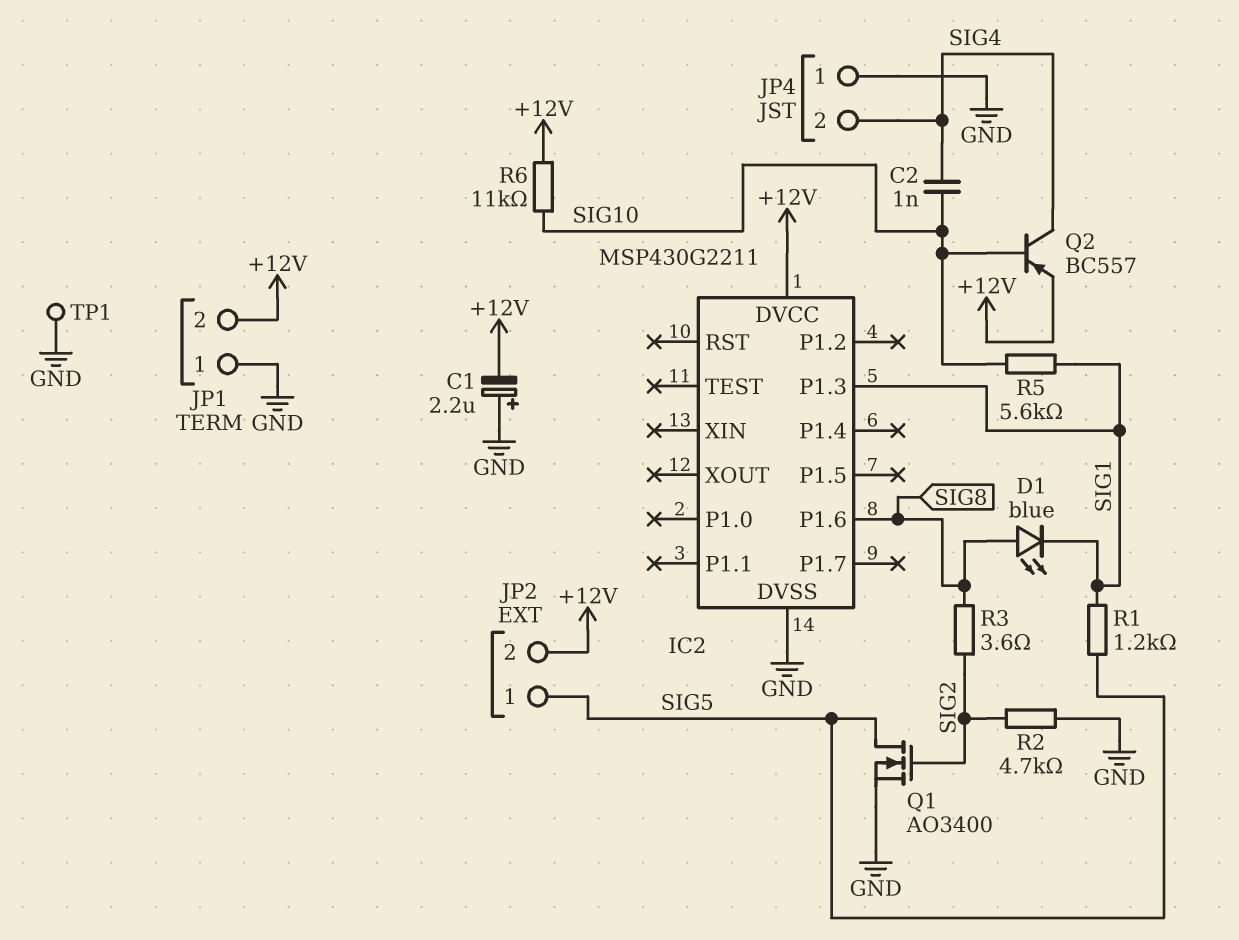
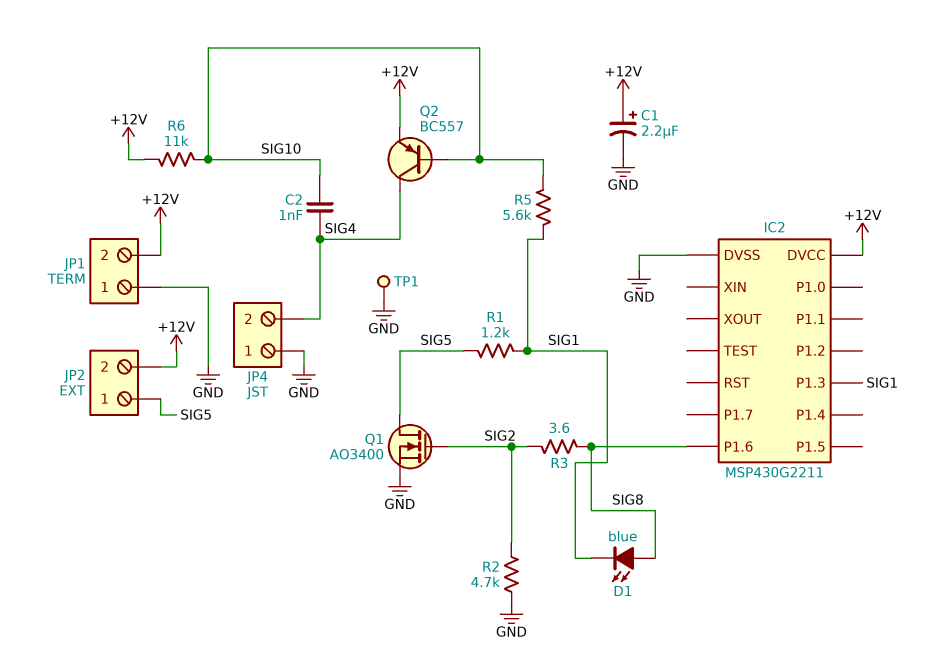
C1: 2.2uF (plus GND, minus +12V) -> 2.2uF (plus +12V, minus GND)

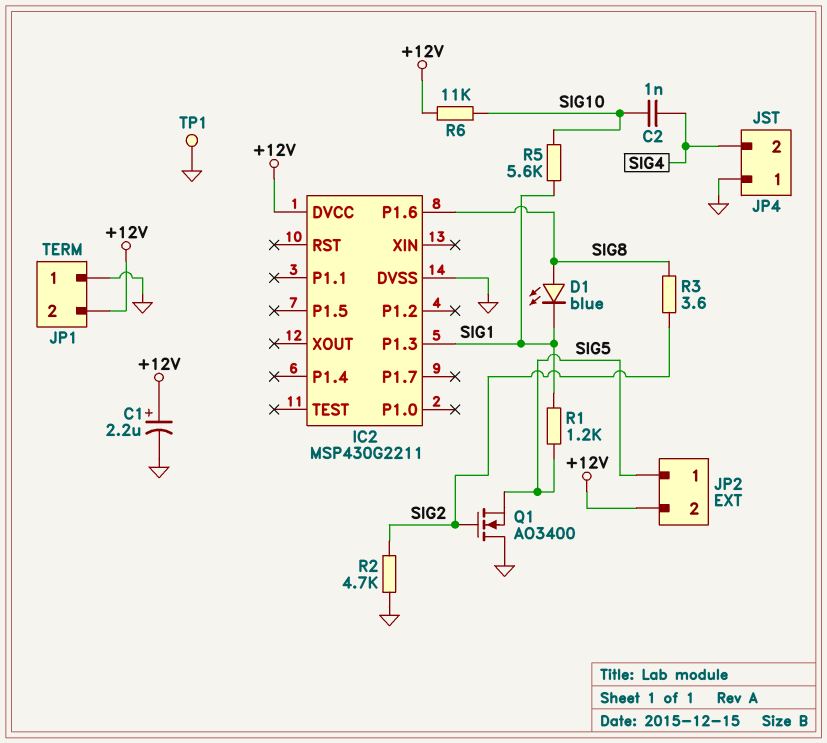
Q1: NMOS AO3400 (G SIG2, D SIG5, S GND) -> NMOS AO3400 (G SIG2, D GND, S SIG5)
Q2: PNP BC557 (B SIG10, C SIG4, E +12V) -> none

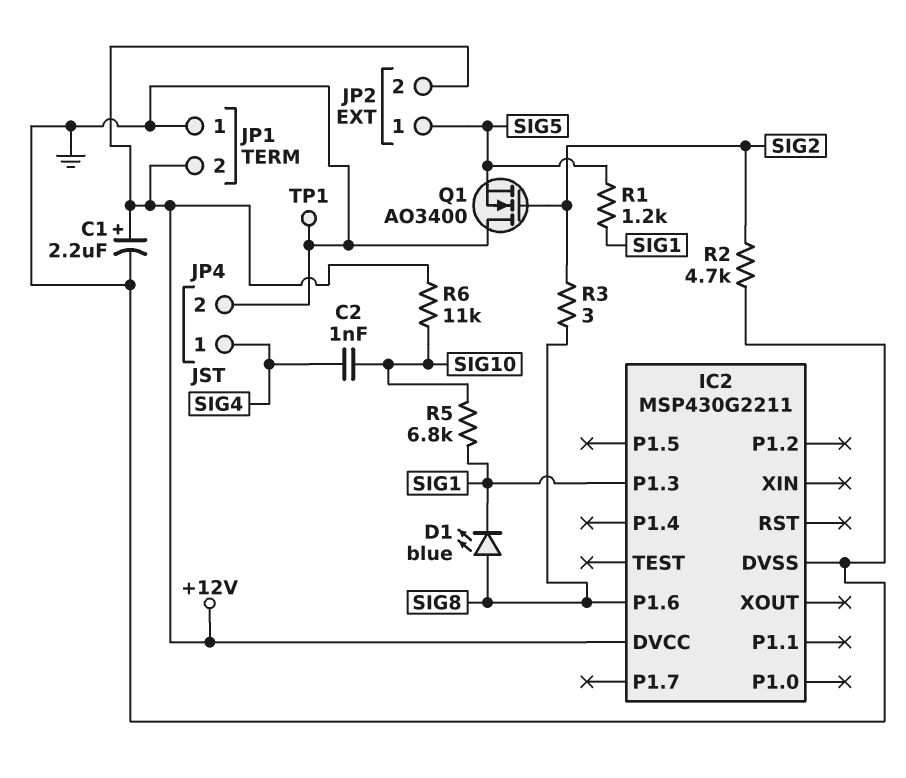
JP4 pin 1: GND -> SIG4
JP4 pin 2: SIG4 -> GND
R3: 3.6 (SIG2, SIG8) -> 3 (SIG2, SIG8)
R5: 5.6k (SIG1, SIG10) -> 6.8k (SIG1, SIG10)

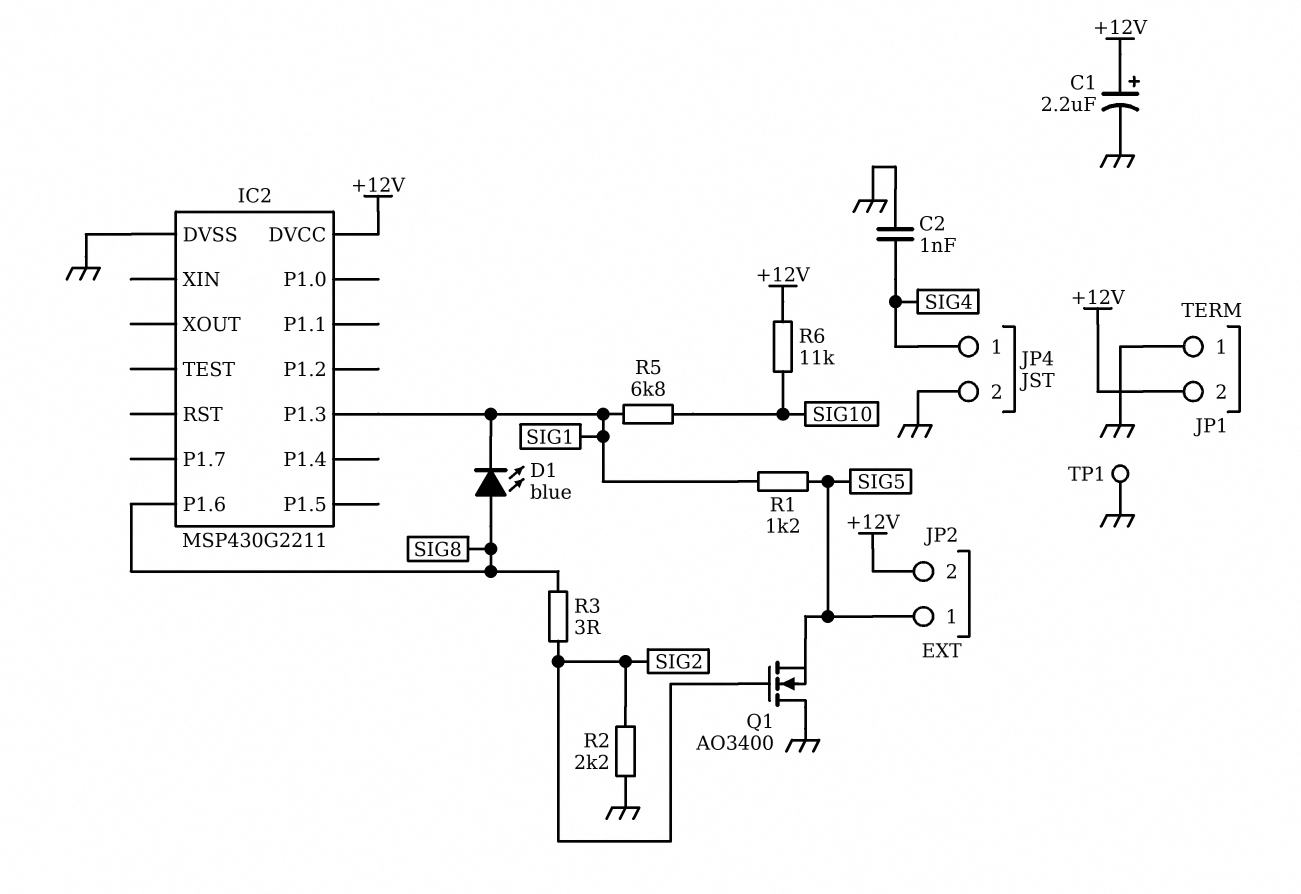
C2: 1nF (SIG4, SIG10) -> 1nF (GND, SIG4)
R2: 4.7k (GND, SIG2) -> 2.2k (GND, SIG2)

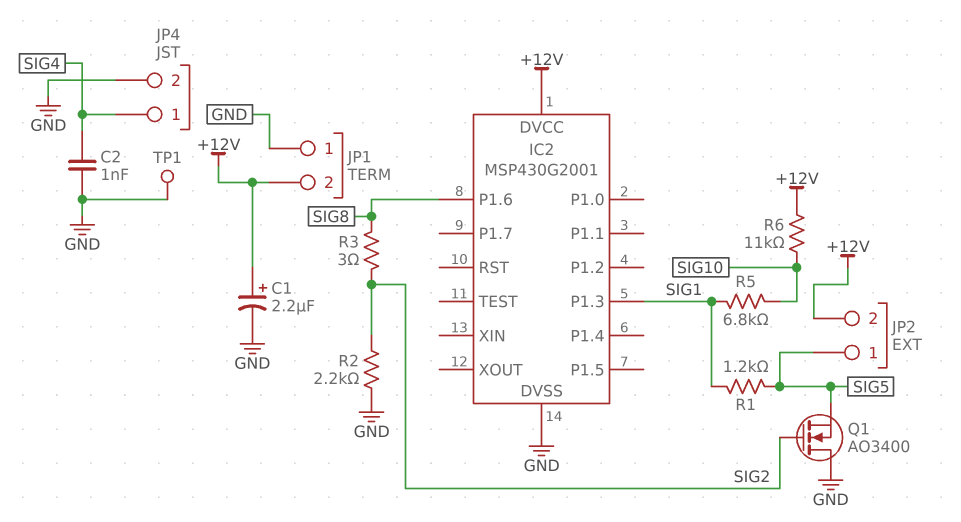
D1: LED blue (A SIG8, K SIG1) -> none
IC2: MSP430G2211 -> MSP430G2001

